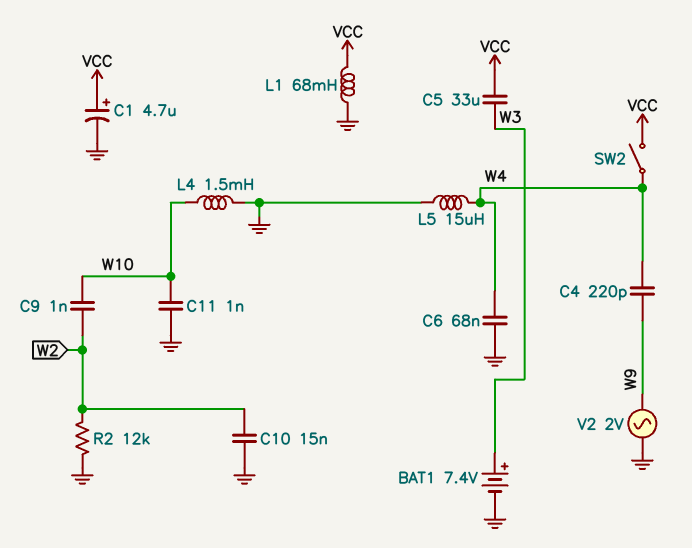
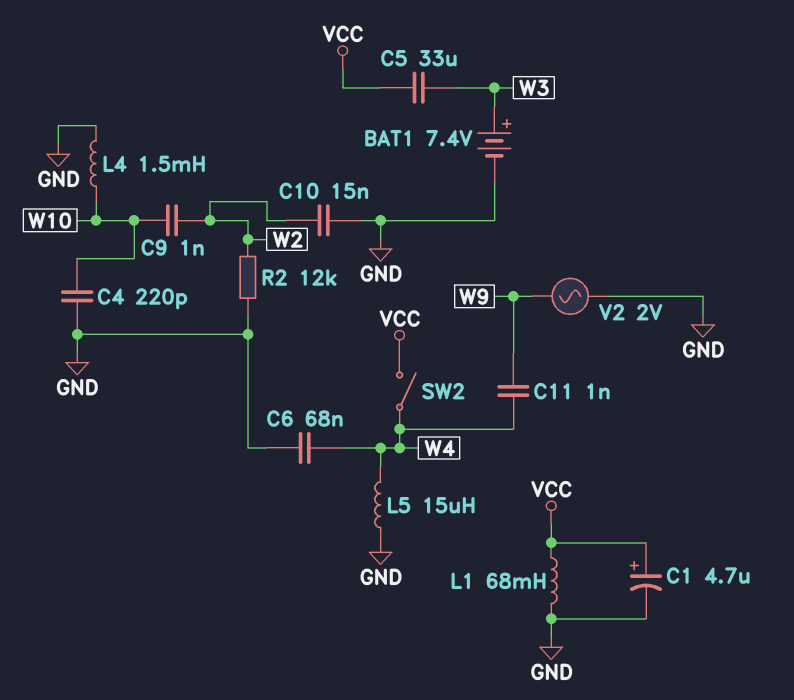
C4: 220pF (W4, W9) -> 220pF (GND, W10)
C11: 1nF (GND, W10) -> 1nF (W4, W9)

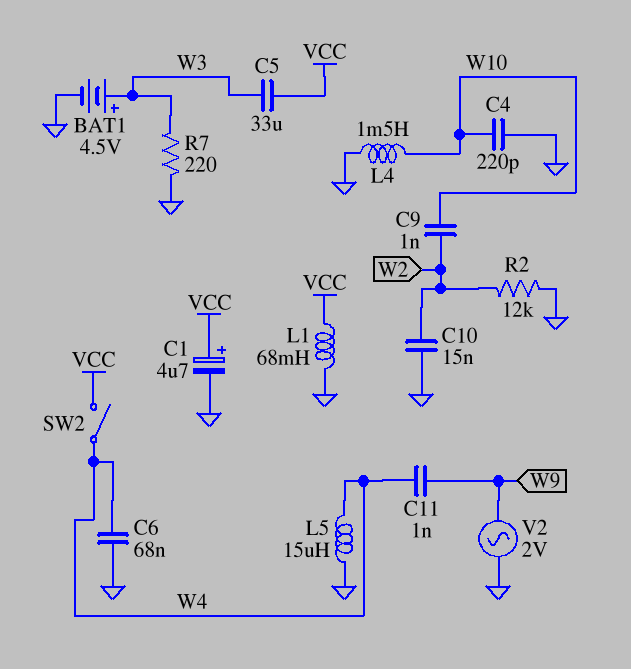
BAT1: 7.4V (plus W3, minus GND) -> 4.5V (plus W3, minus GND)
R7: none -> 220 (GND, W3)

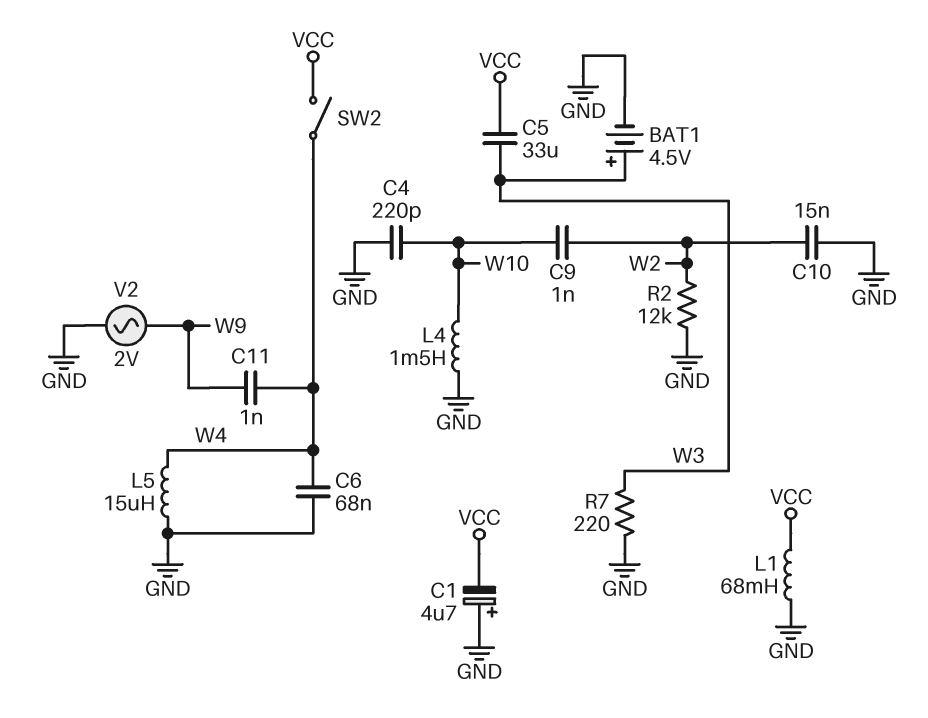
C1: 4.7uF (plus VCC, minus GND) -> 4.7uF (plus GND, minus VCC)

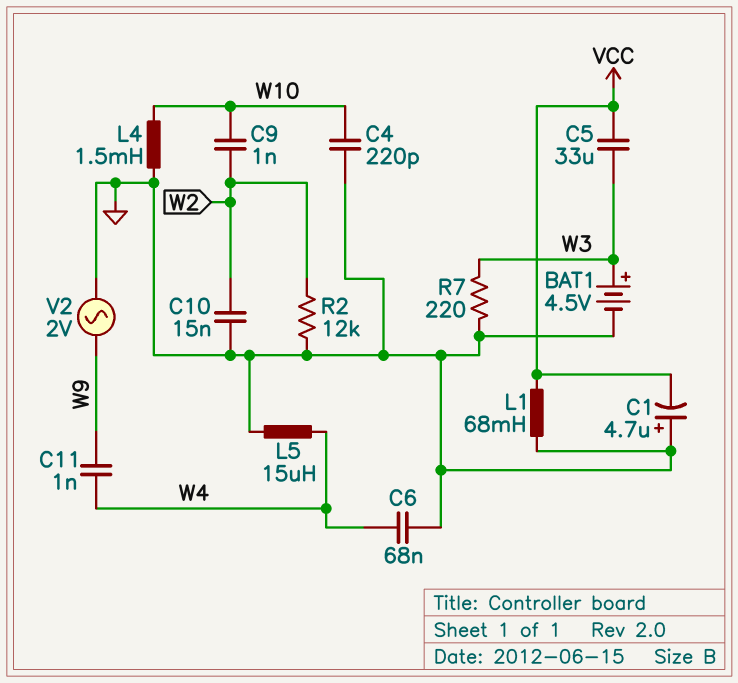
SW2: switch (VCC, W4) -> none

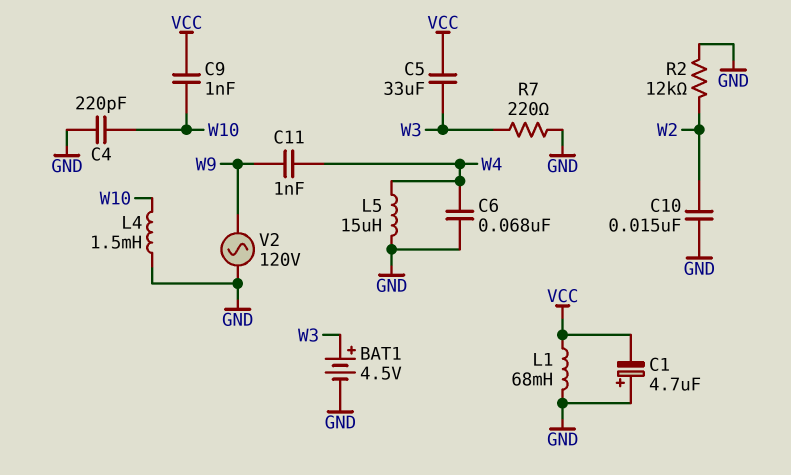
C9: 1nF (W2, W10) -> 1nF (VCC, W10)
V2: AC 2V (GND, W9) -> AC 120V (GND, W9)

